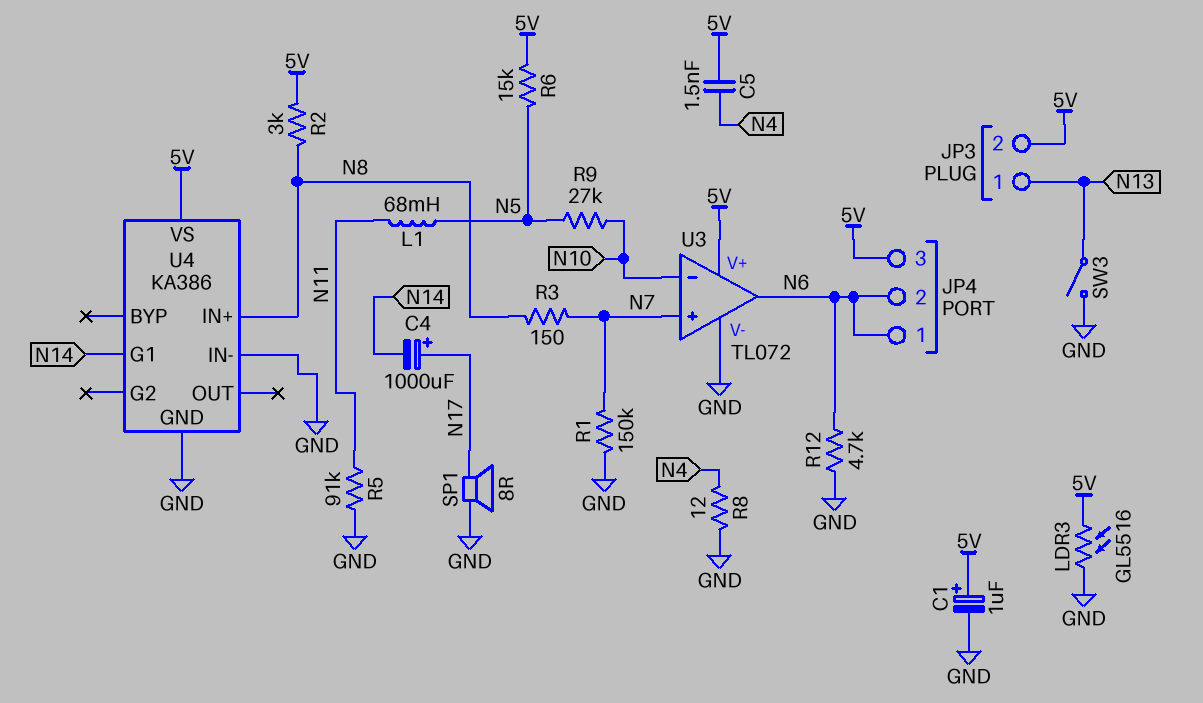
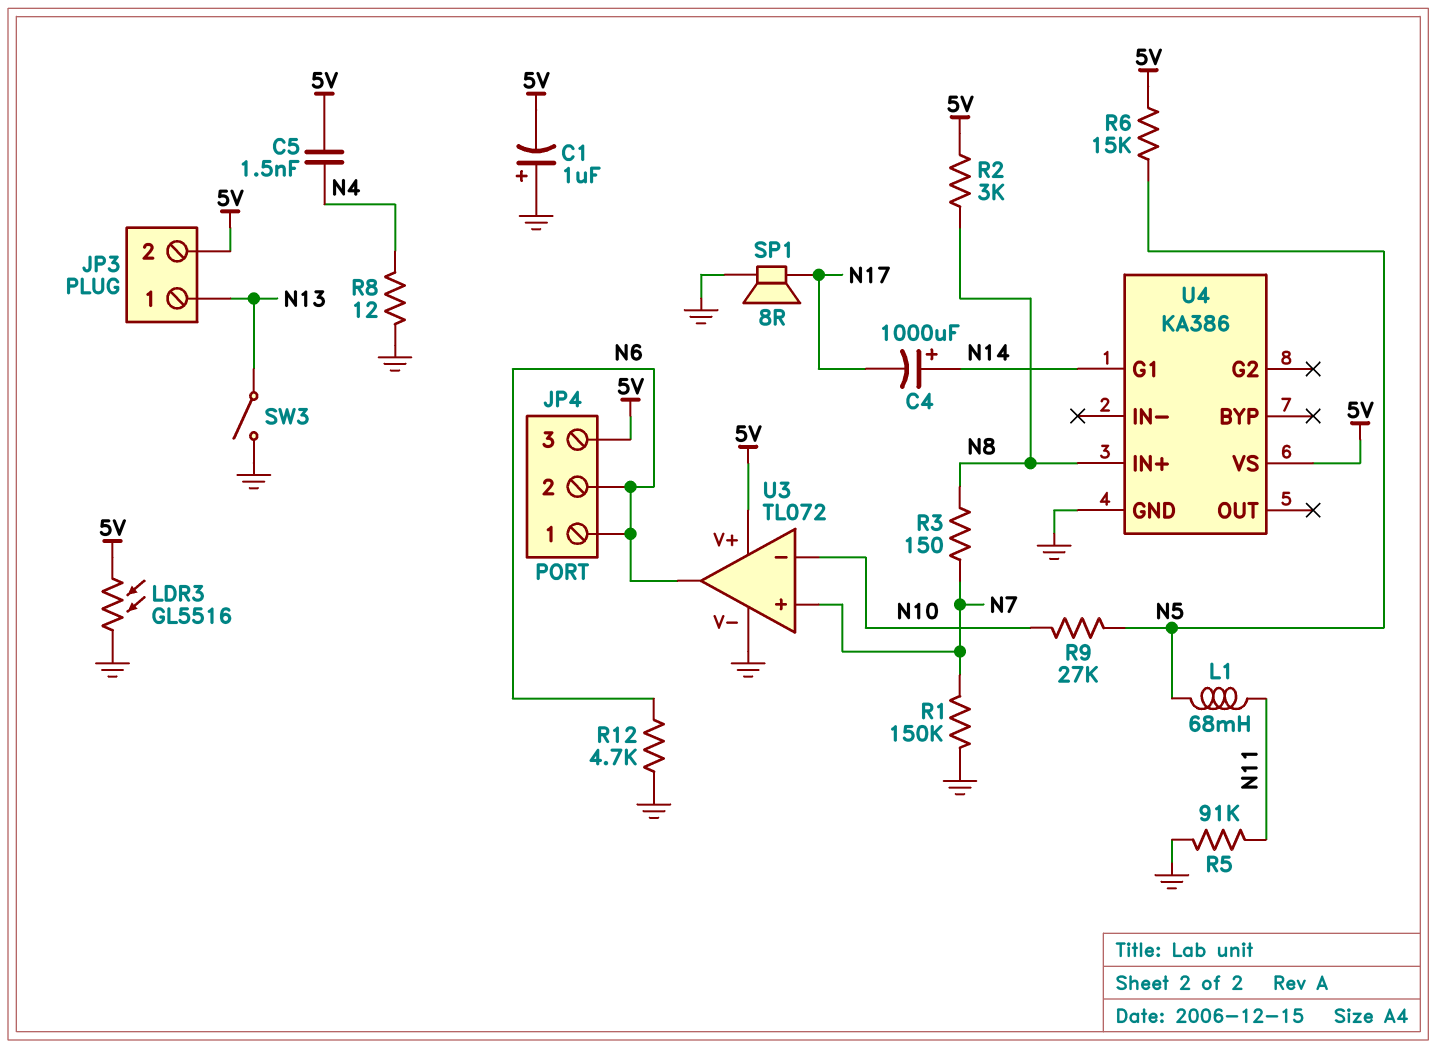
C1: 1uF (plus 5V, minus GND) -> 1uF (plus GND, minus 5V)
C4: 1000uF (plus N17, minus N14) -> 1000uF (plus N14, minus N17)
U4 pin IN-: GND -> none

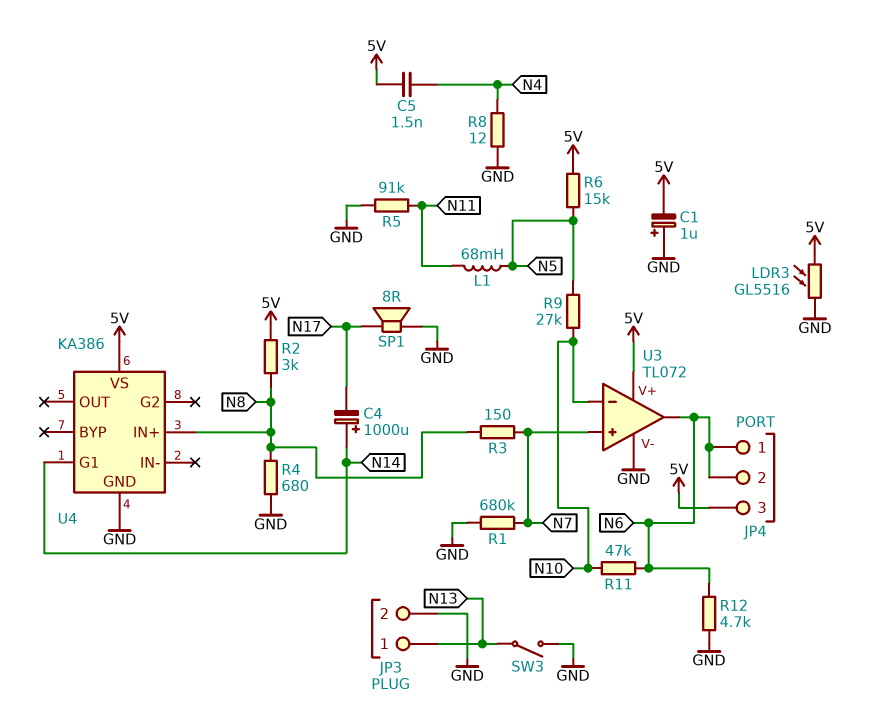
JP3 pin 2: 5V -> GND
R1: 150k (GND, N7) -> 680k (GND, N7)
R4: none -> 680 (GND, N8)
R11: none -> 47k (N6, N10)

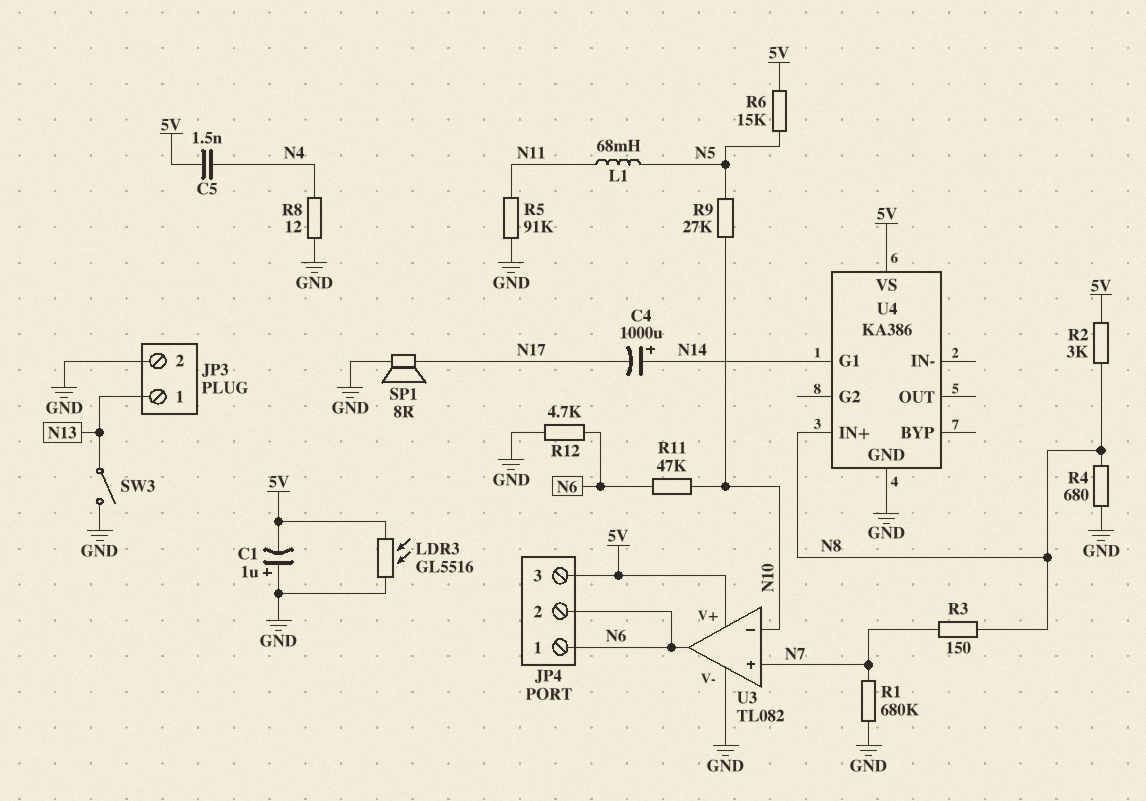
U3: TL072 -> TL082

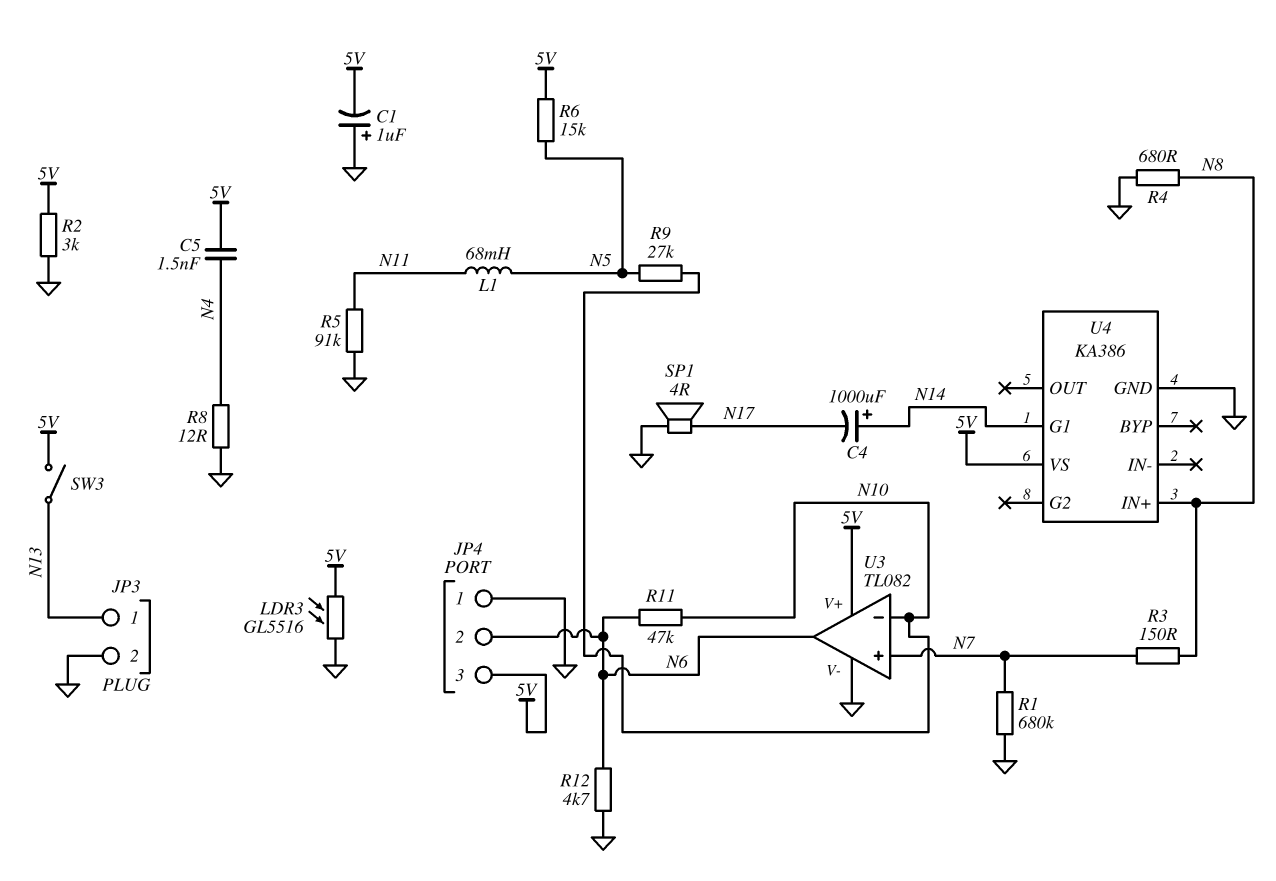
JP4 pin 1: N6 -> GND
R2: 3k (5V, N8) -> 3k (5V, GND)
SP1: speaker 8R (GND, N17) -> speaker 4R (GND, N17)
SW3: switch (GND, N13) -> switch (5V, N13)

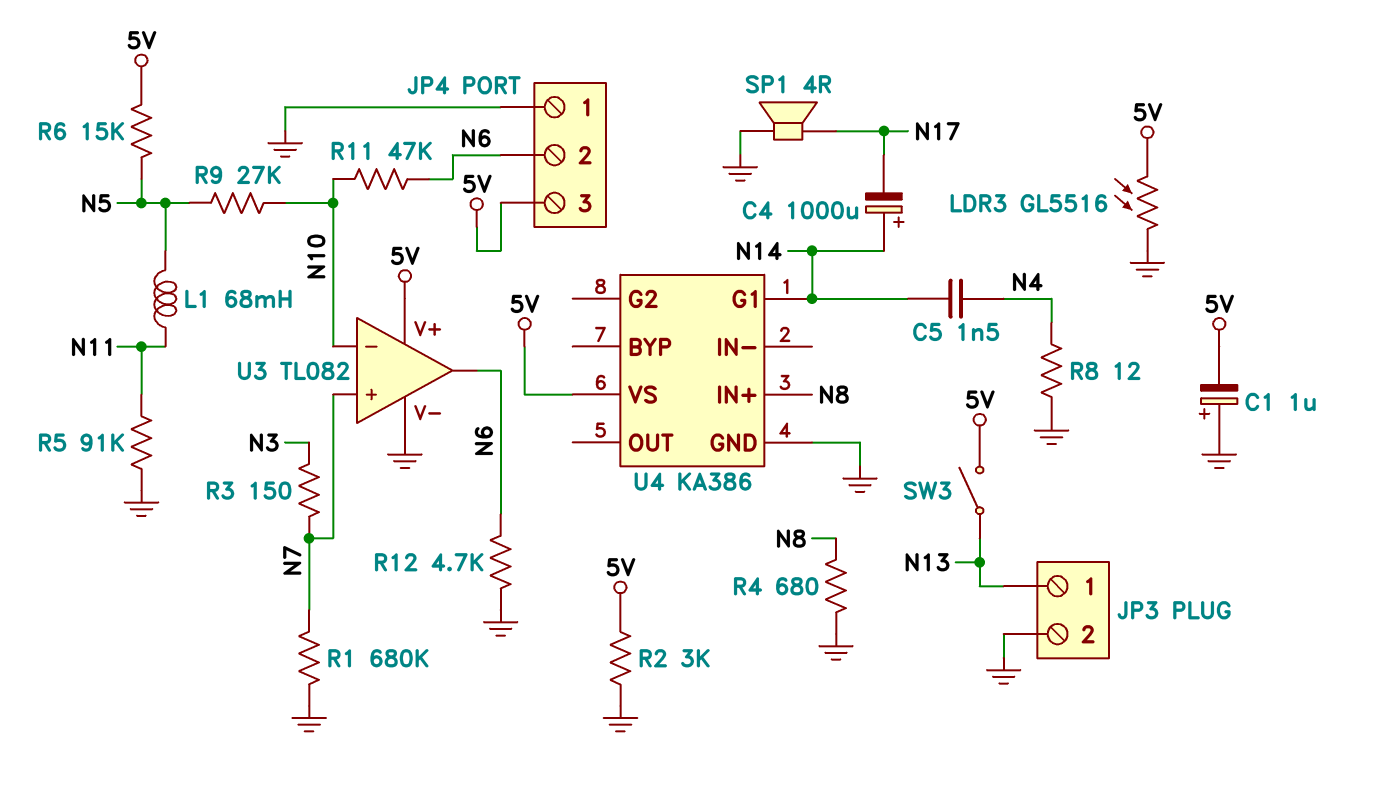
C5: 1.5nF (5V, N4) -> 1.5nF (N4, N14)
R3: 150 (N7, N8) -> 150 (N3, N7)

